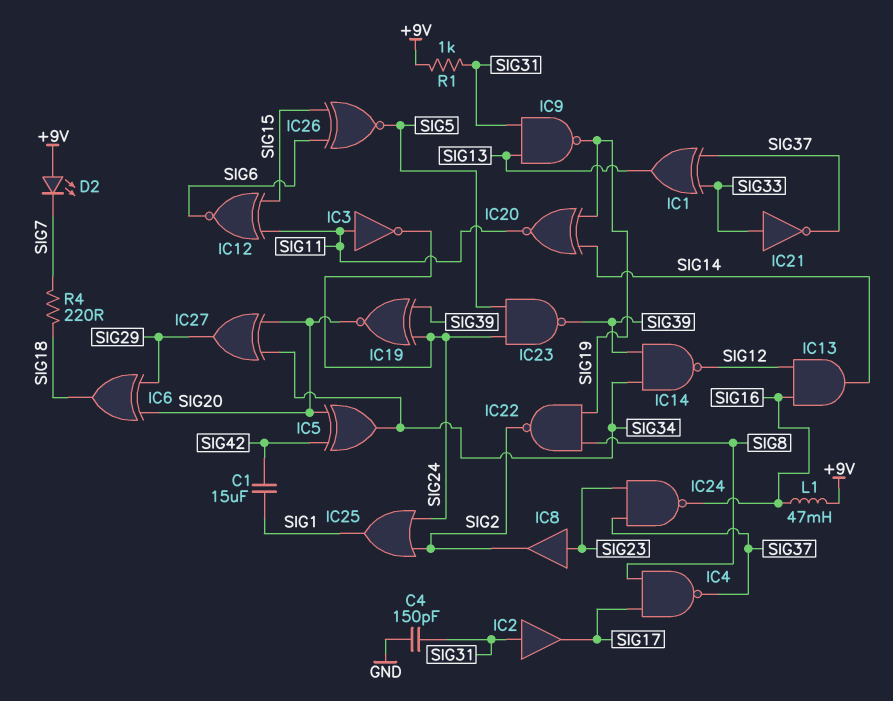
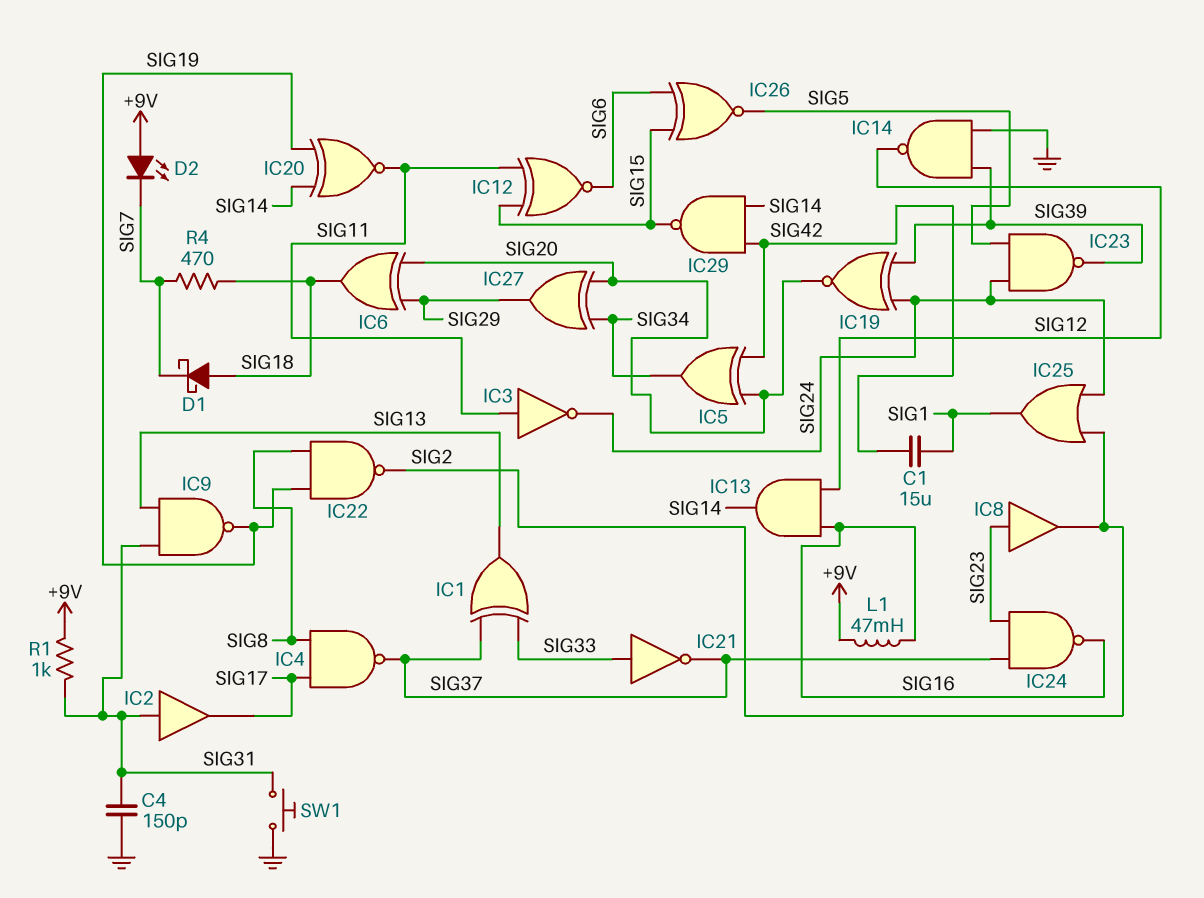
D1: none -> schottky (A SIG18, K SIG7)
IC14: NAND (in SIG34, in SIG39, out SIG12) -> NAND (in GND, in SIG39, out SIG12)
IC29: none -> NAND (in SIG14, in SIG42, out SIG15)
R4: 220 (SIG7, SIG18) -> 470 (SIG7, SIG18)
SW1: none -> button (GND, SIG31)

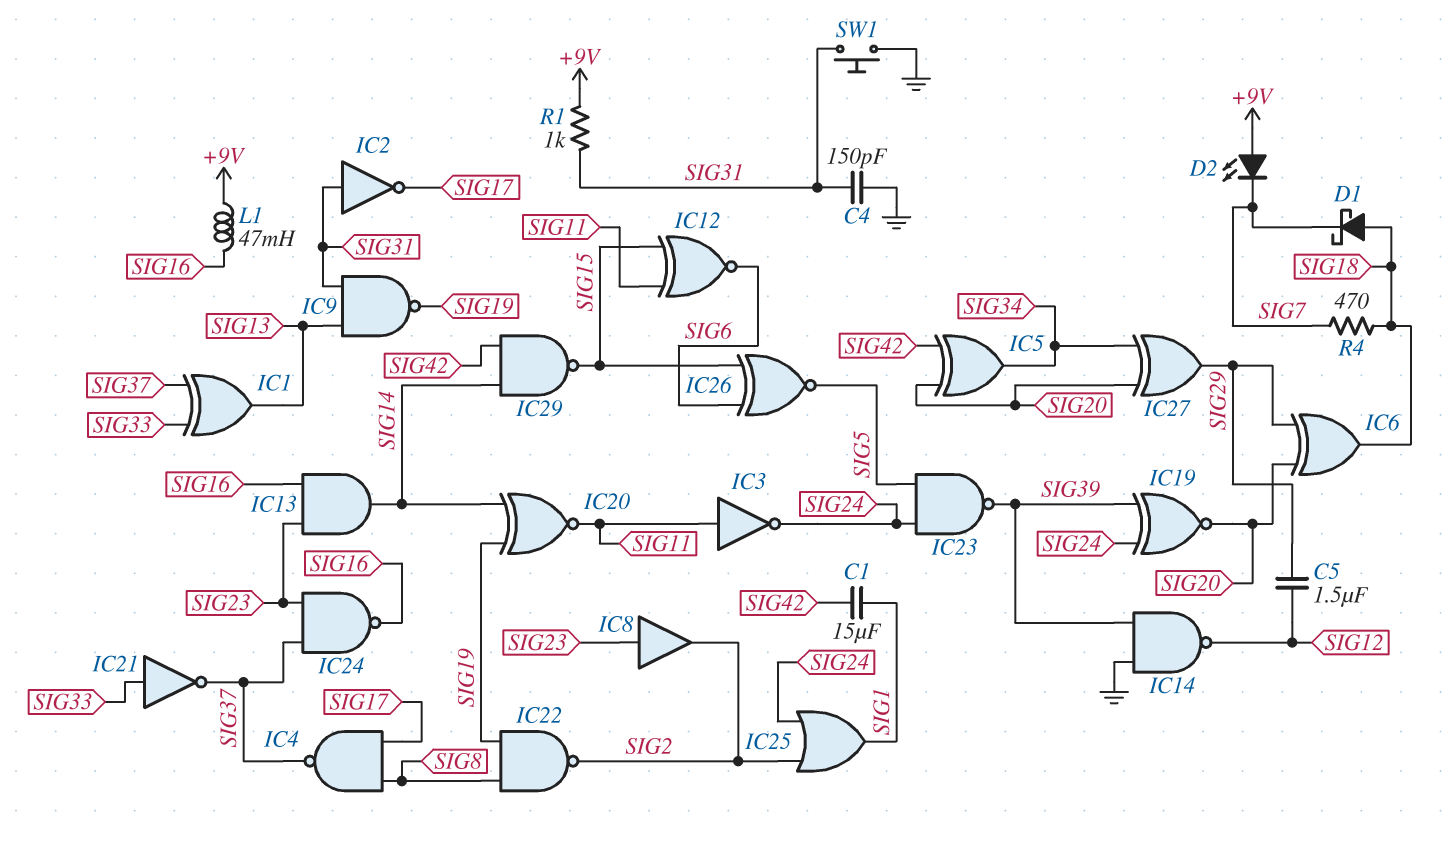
C5: none -> 1.5uF (SIG12, SIG29)
IC2: buffer (in SIG31, out SIG17) -> NOT (in SIG31, out SIG17)
IC13: AND (in SIG12, in SIG16, out SIG14) -> AND (in SIG16, in SIG23, out SIG14)

